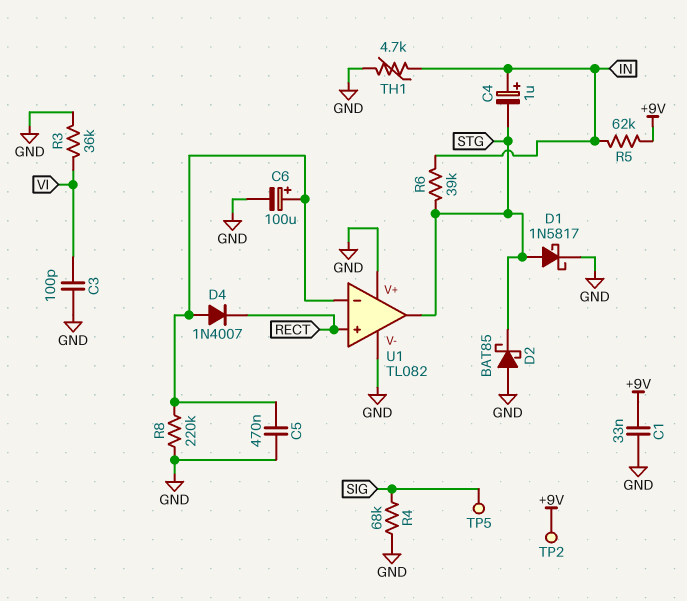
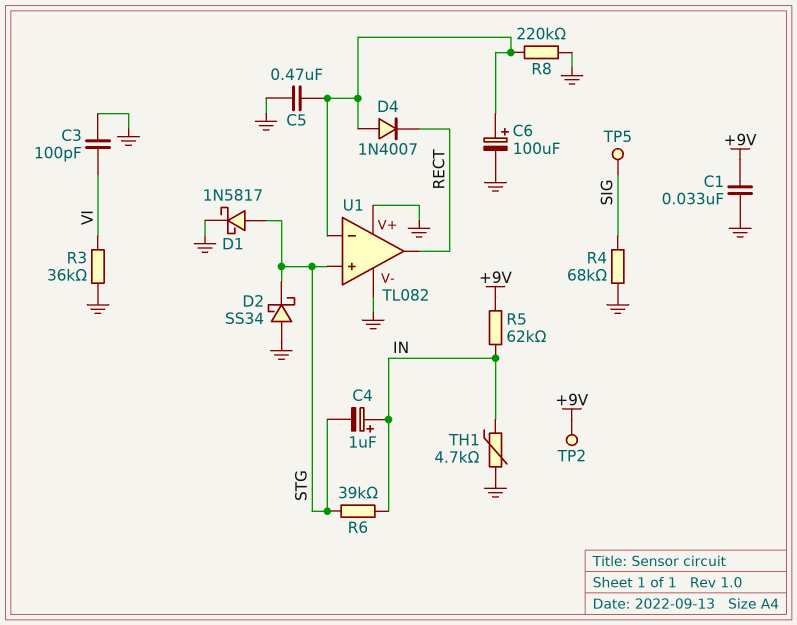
D2: schottky BAT85 (A GND, K STG) -> schottky SS34 (A GND, K STG)
U1 pin in+: RECT -> STG
U1 pin out: STG -> RECT

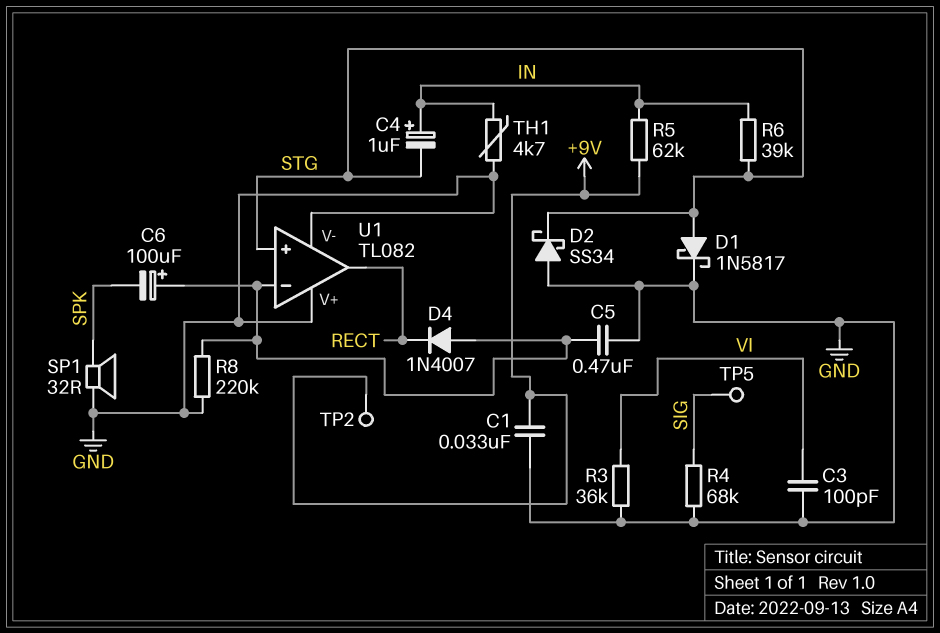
C6: 100uF (plus U1/in-, minus GND) -> 100uF (plus U1/in-, minus SPK)
SP1: none -> speaker 32R (GND, SPK)

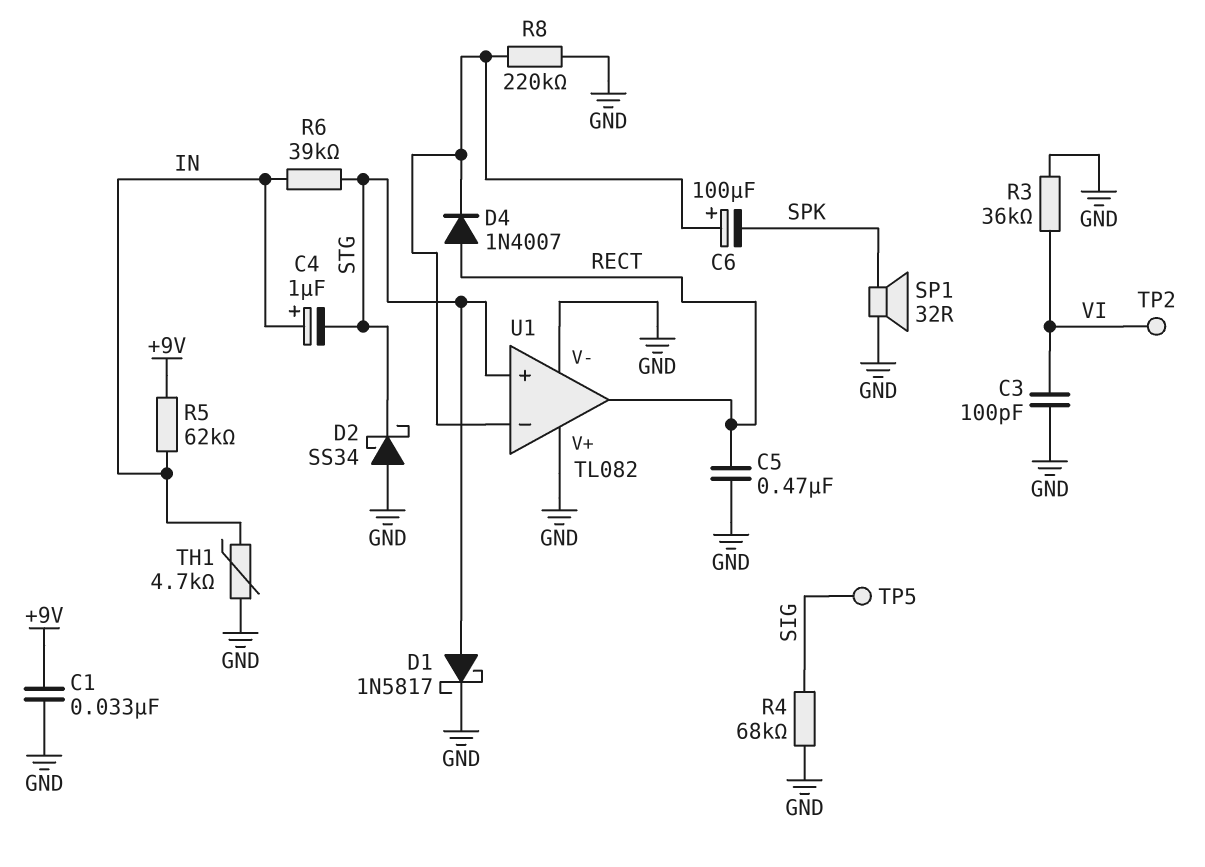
C5: 470nF (GND, U1/in-) -> 470nF (GND, RECT)
D4: diode 1N4007 (A U1/in-, K RECT) -> diode 1N4007 (A RECT, K U1/in-)
TP2: test point (+9V) -> test point (VI)

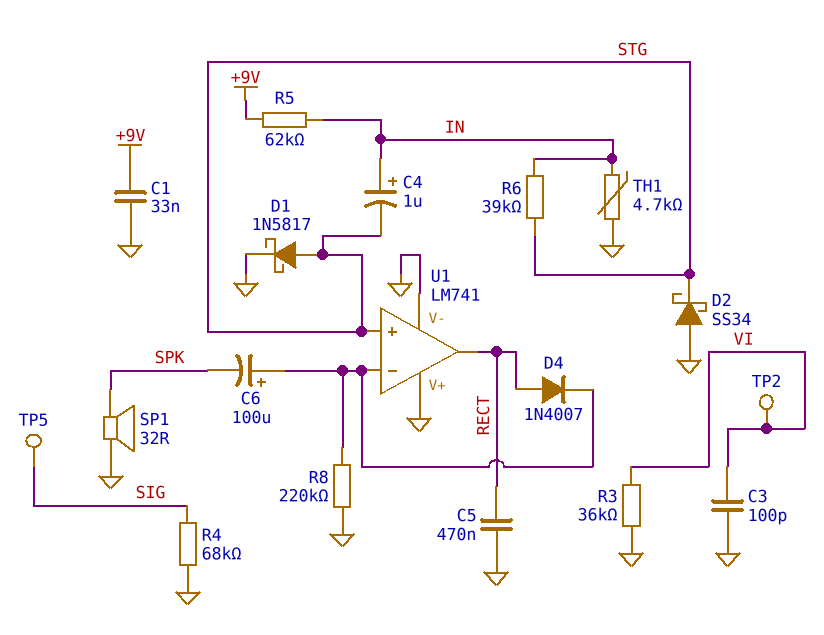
U1: TL082 -> LM741

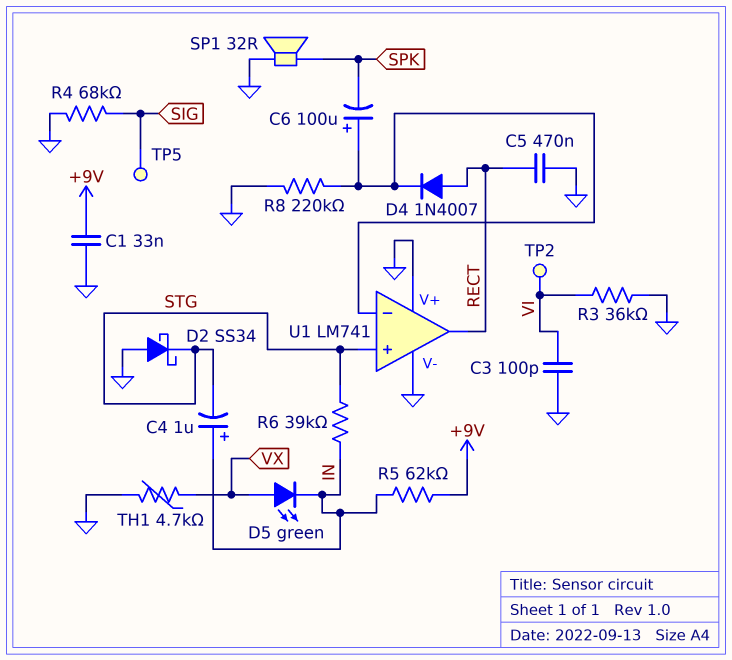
D1: schottky 1N5817 (A STG, K GND) -> none
D5: none -> LED green (A VX, K IN)
TH1: 4.7k (GND, IN) -> 4.7k (GND, VX)

